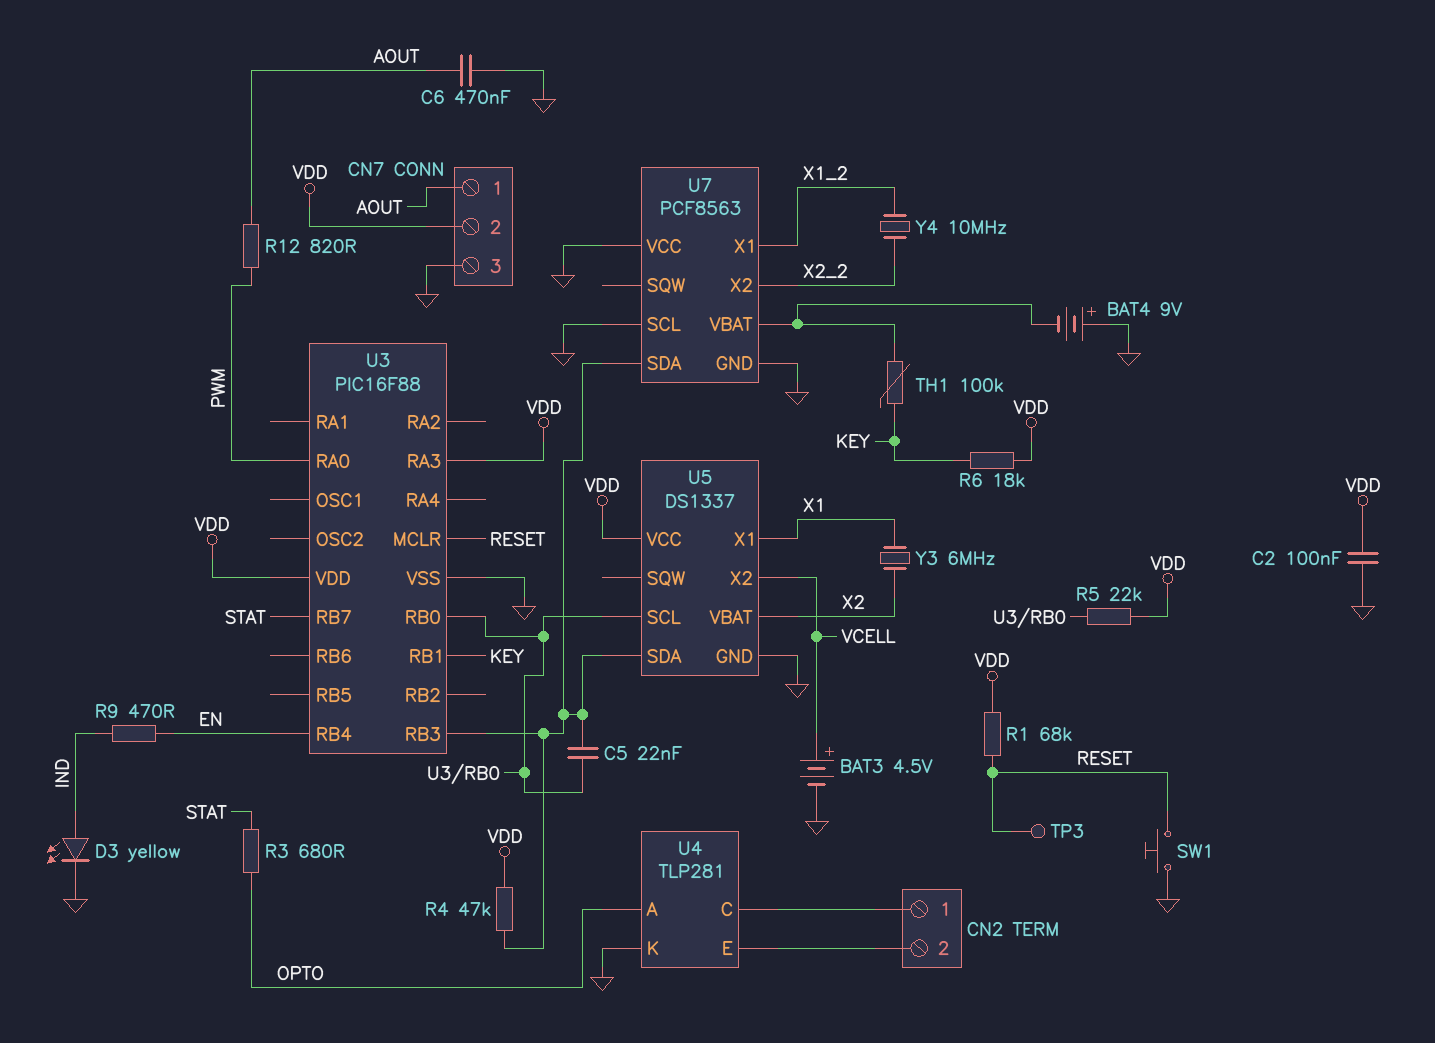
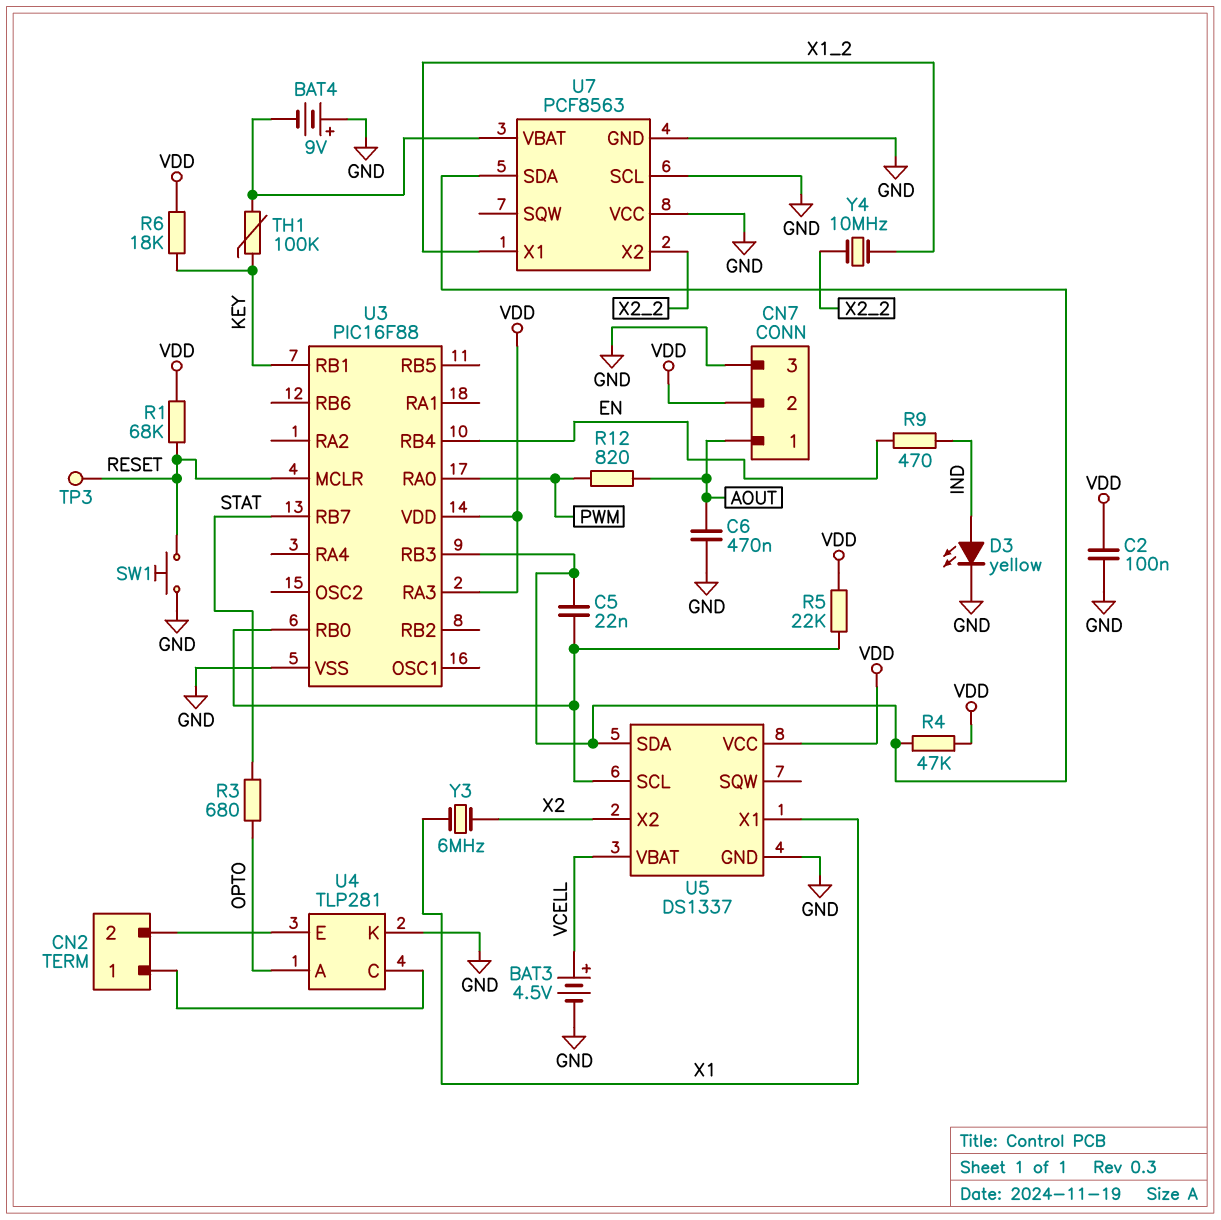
U5 pin VBAT: X2 -> VCELL
U5 pin X2: VCELL -> X2

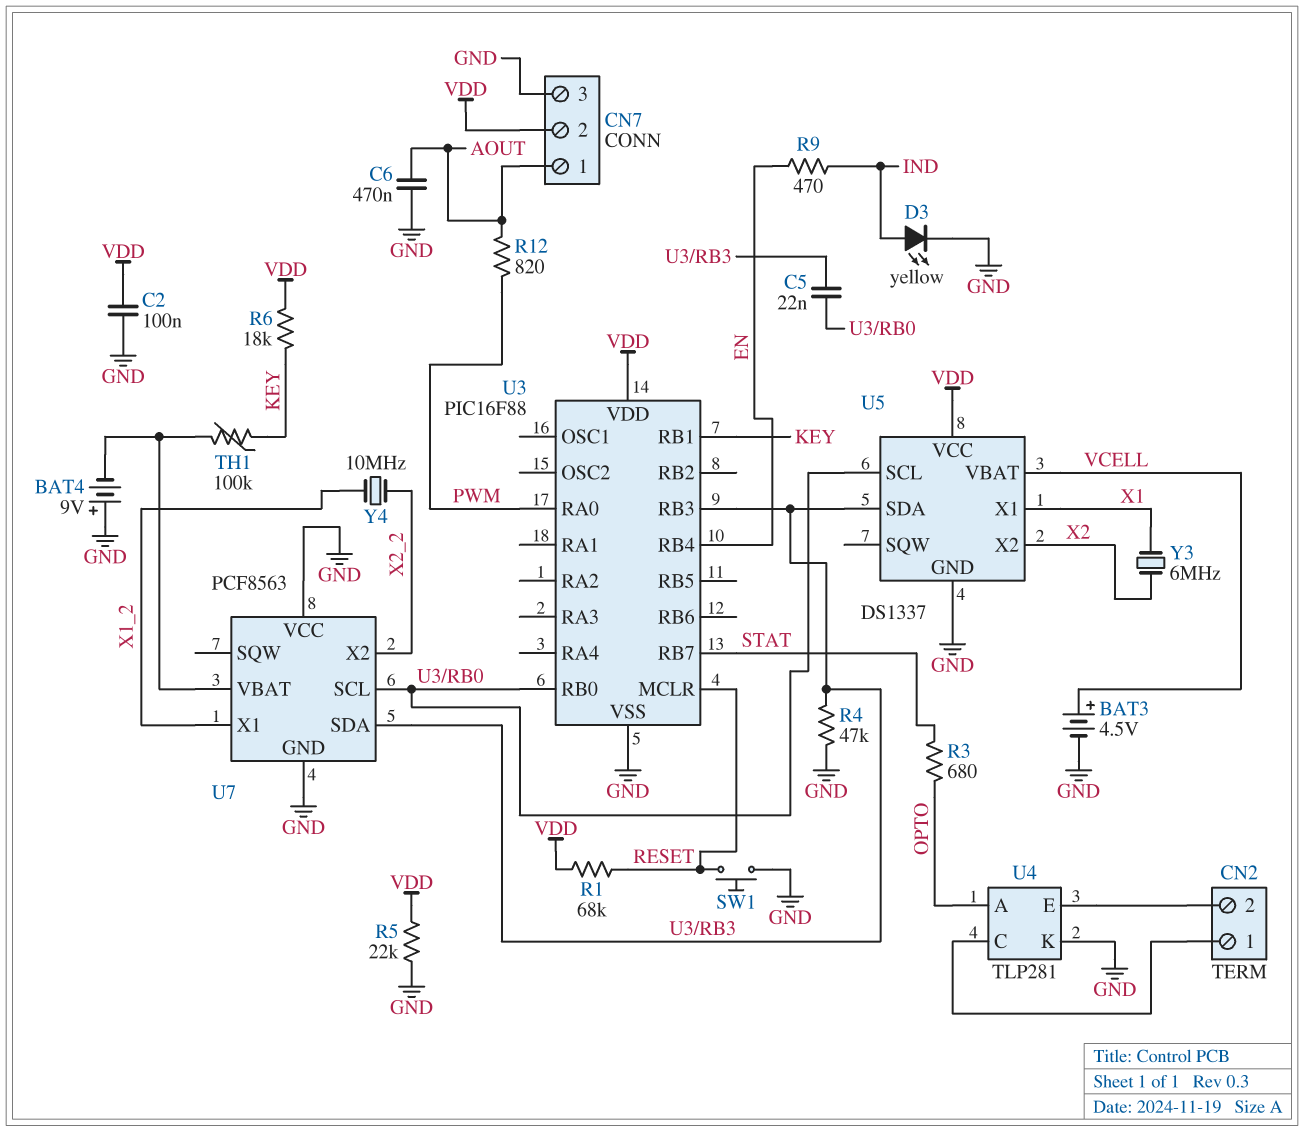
R4: 47k (U3/RB3, VDD) -> 47k (GND, U3/RB3)
R5: 22k (U3/RB0, VDD) -> 22k (GND, VDD)
TP3: test point (RESET) -> none
U3 pin RA3: VDD -> none
U7 pin SCL: GND -> U3/RB0

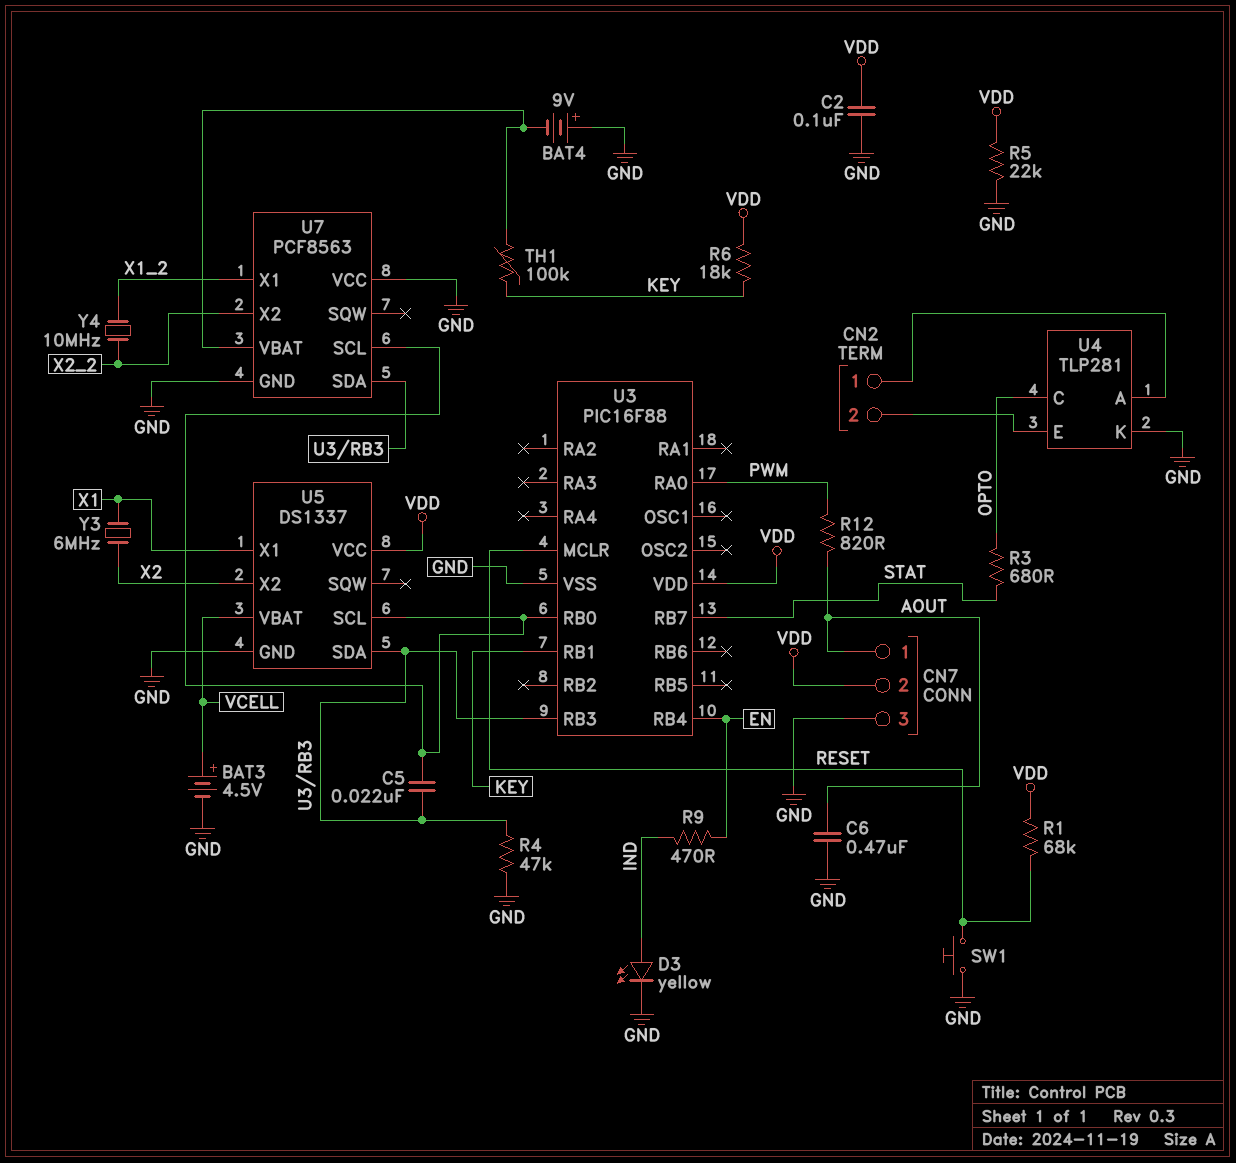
U4 pin A: OPTO -> CN2/1
U4 pin C: CN2/1 -> OPTO

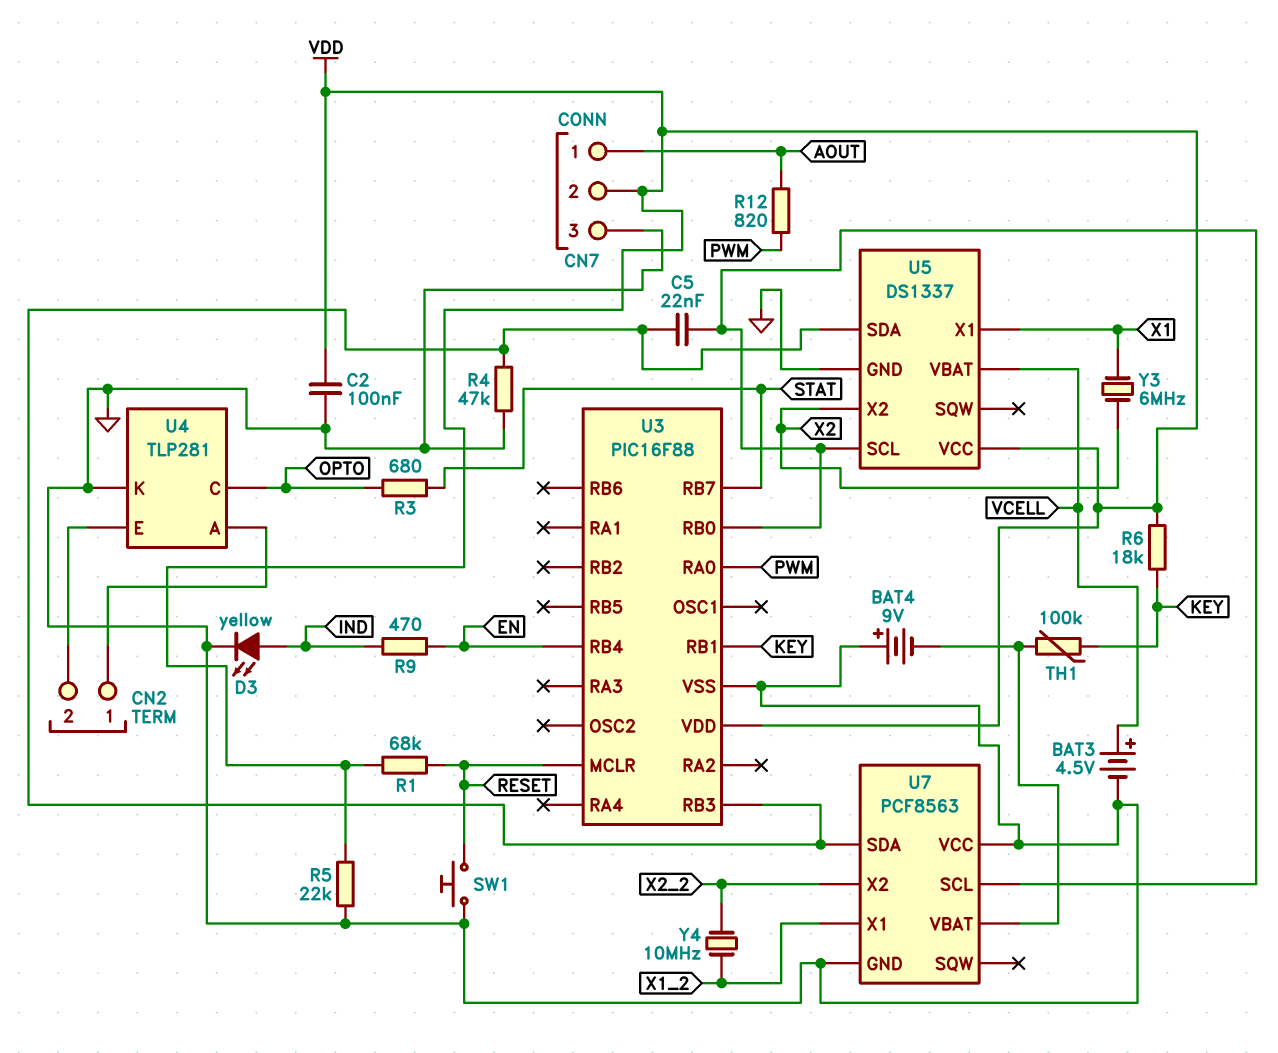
C6: 470nF (AOUT, GND) -> none

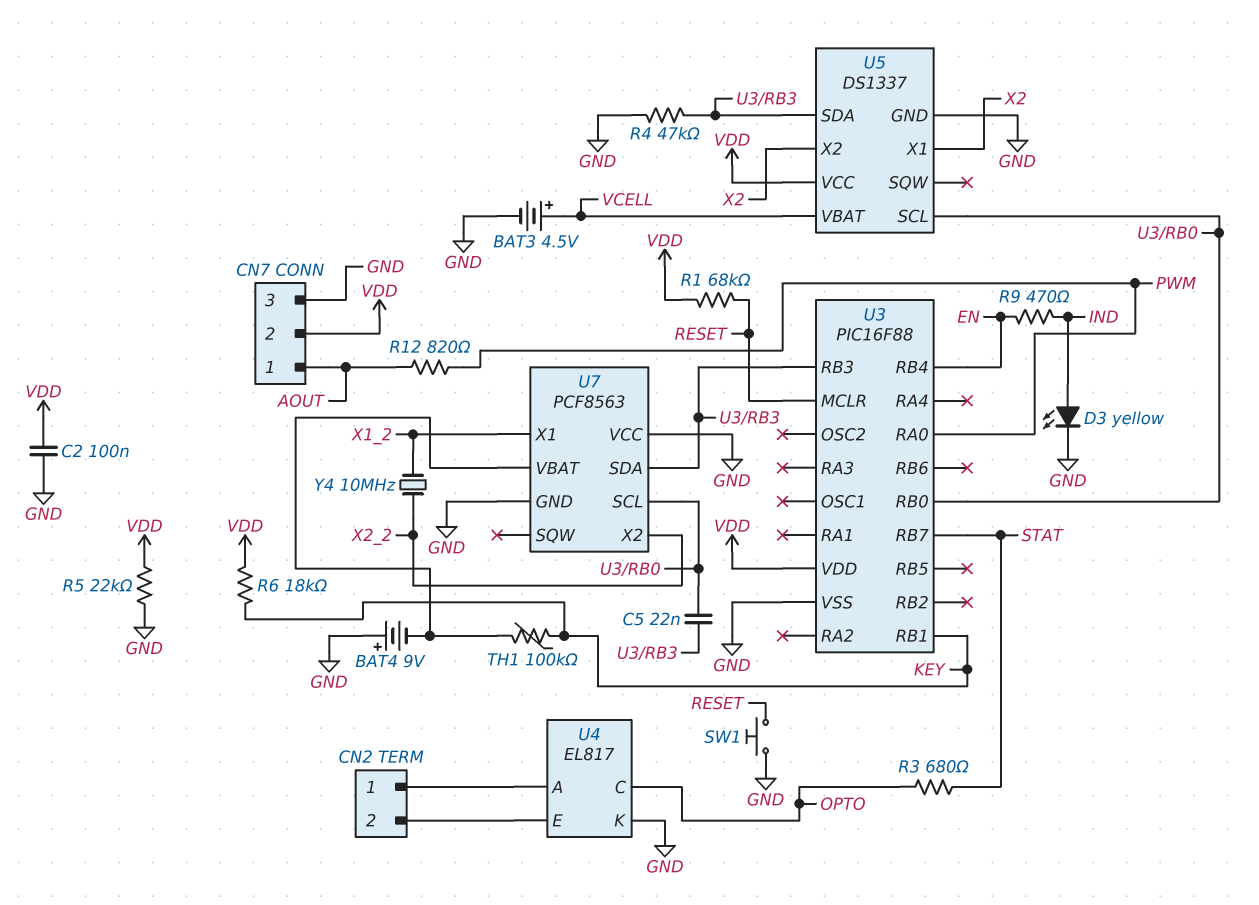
U4: TLP281 -> EL817
U5 pin X1: X1 -> X2
Y3: 6MHz (X1, X2) -> none

